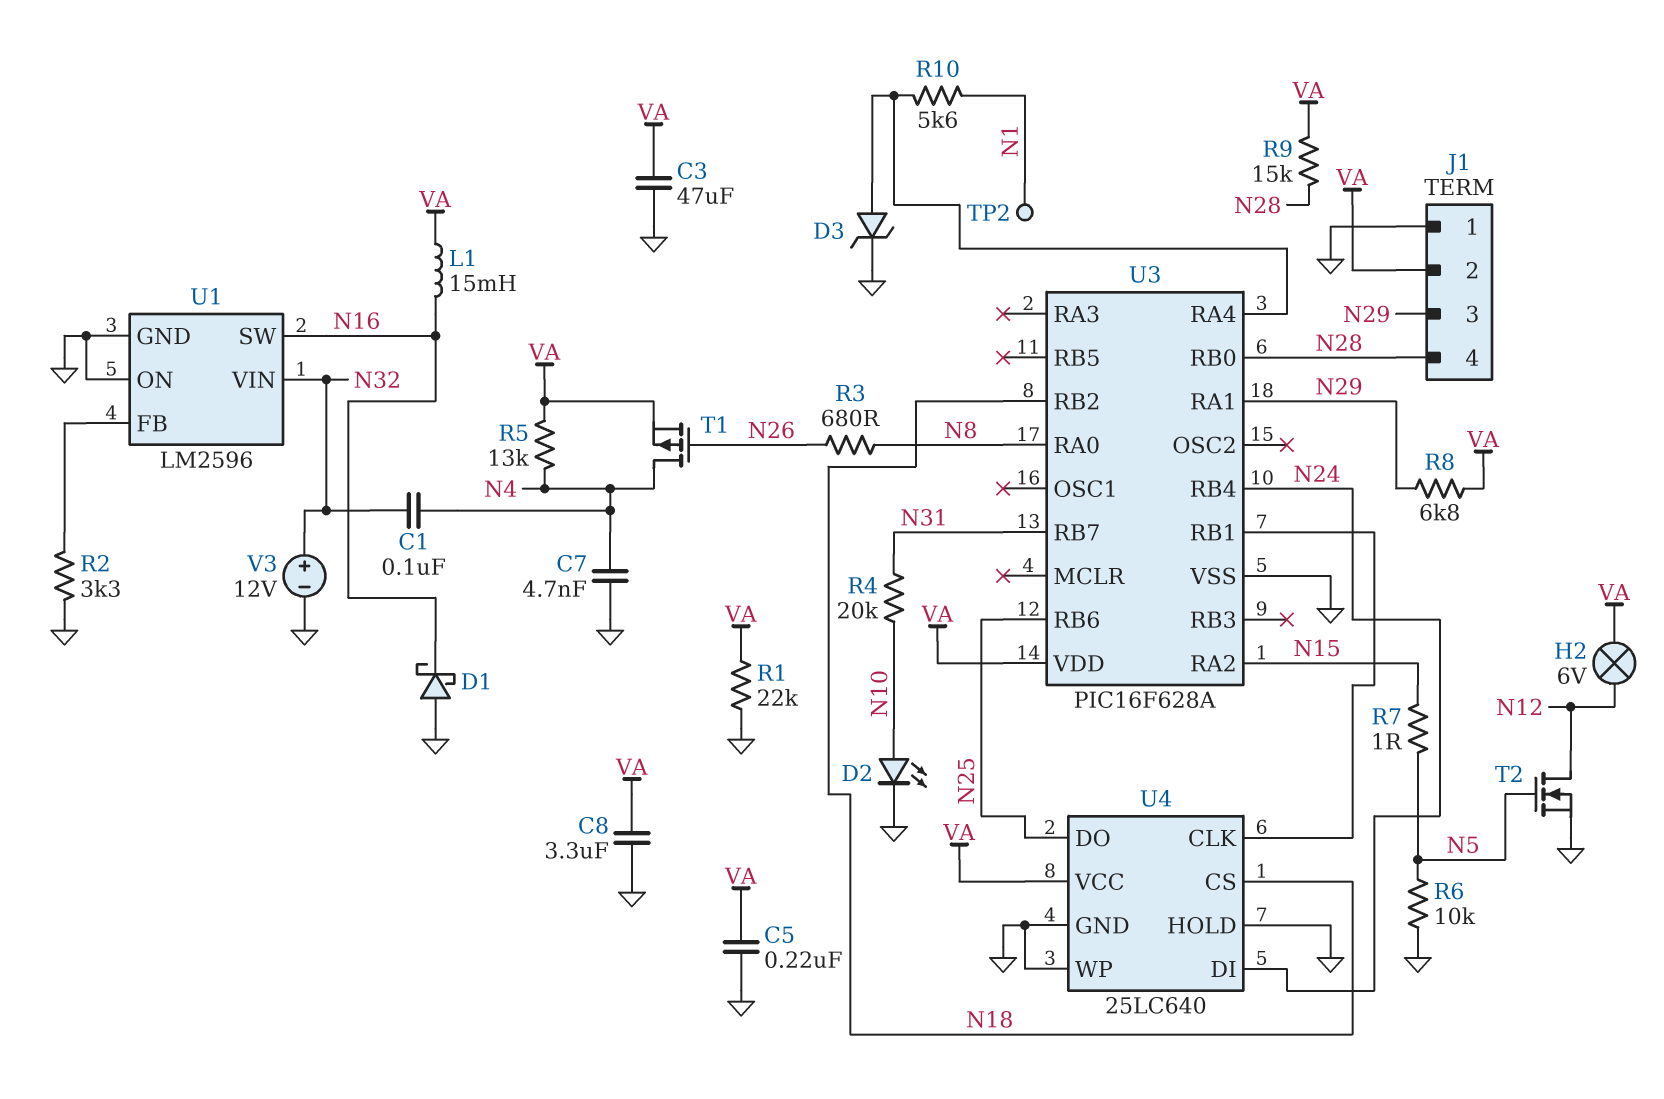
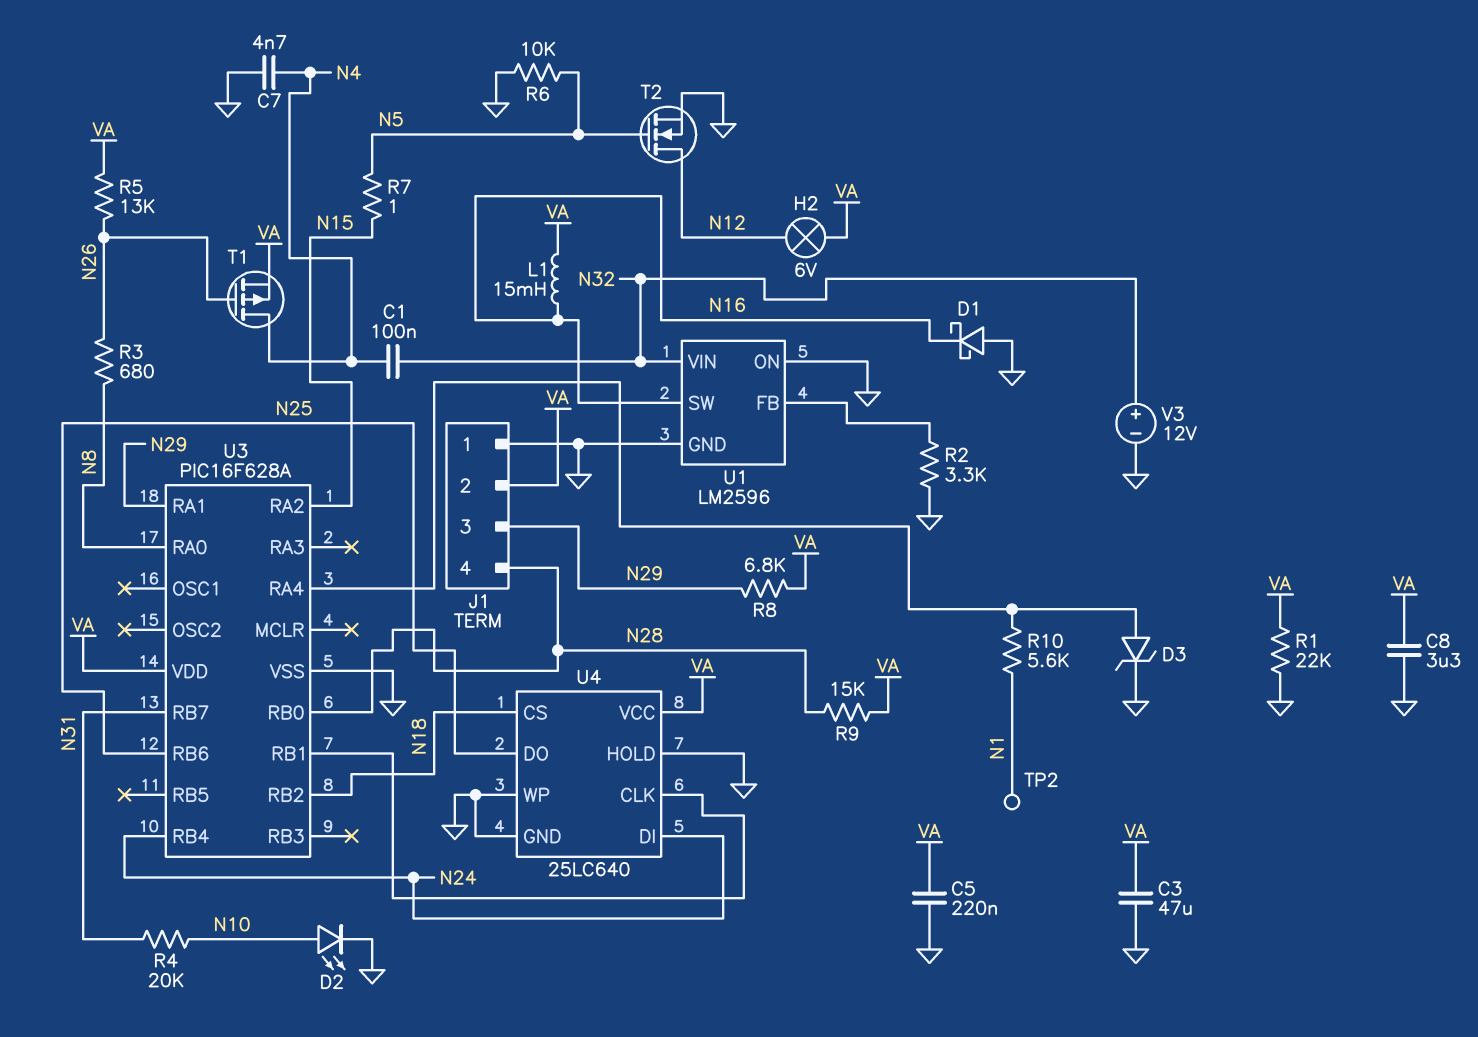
R5: 13k (N4, VA) -> 13k (N26, VA)

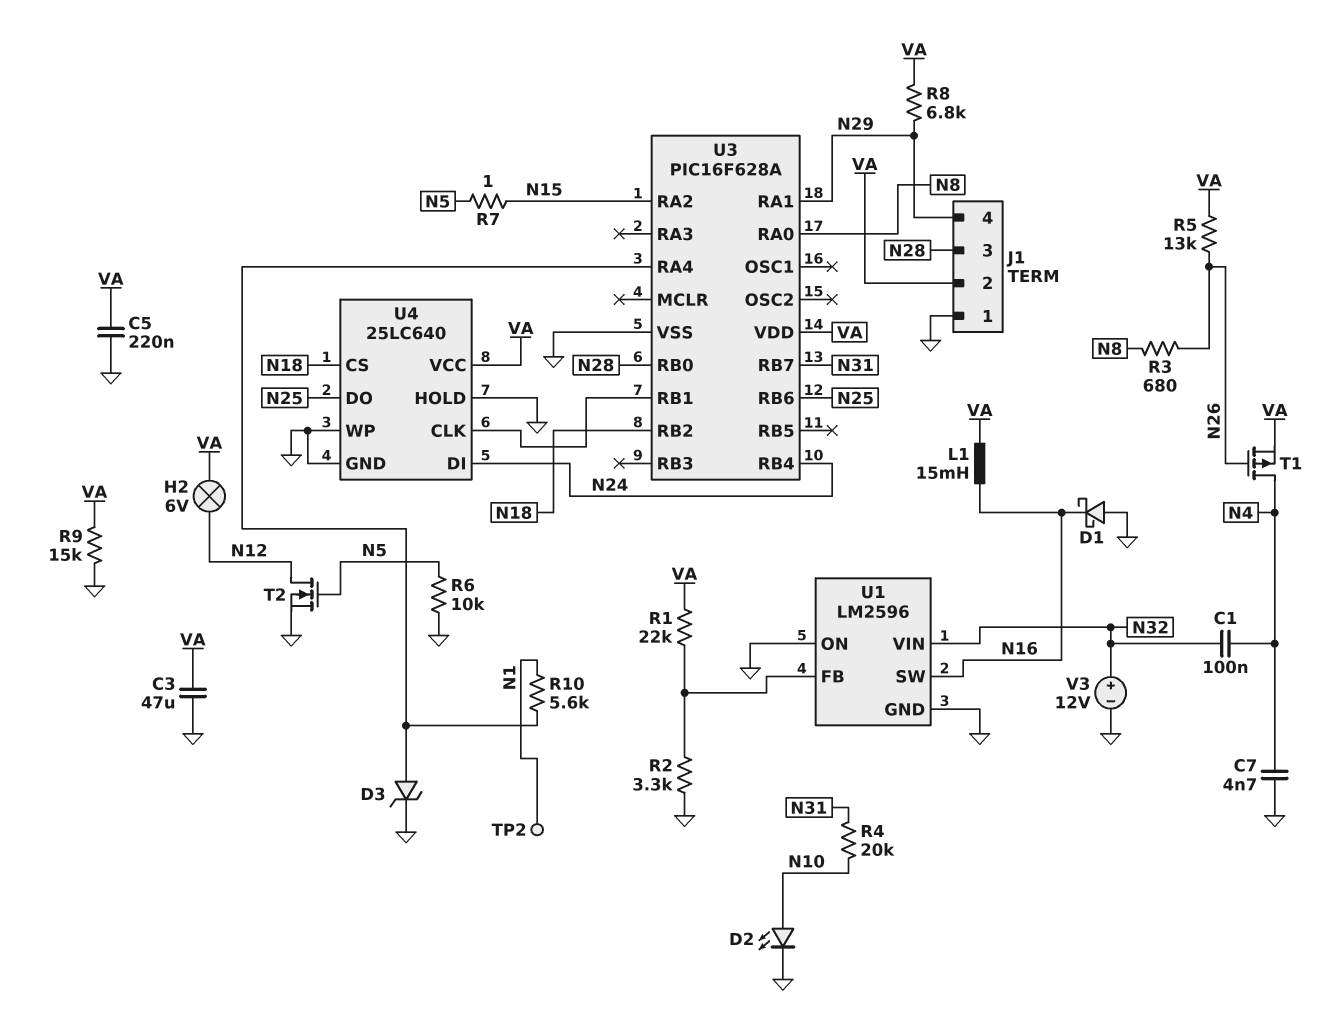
C8: 3.3uF (GND, VA) -> none
J1 pin 3: N29 -> N28
J1 pin 4: N28 -> N29
R1: 22k (GND, VA) -> 22k (U1/FB, VA)
R9: 15k (N28, VA) -> 15k (GND, VA)

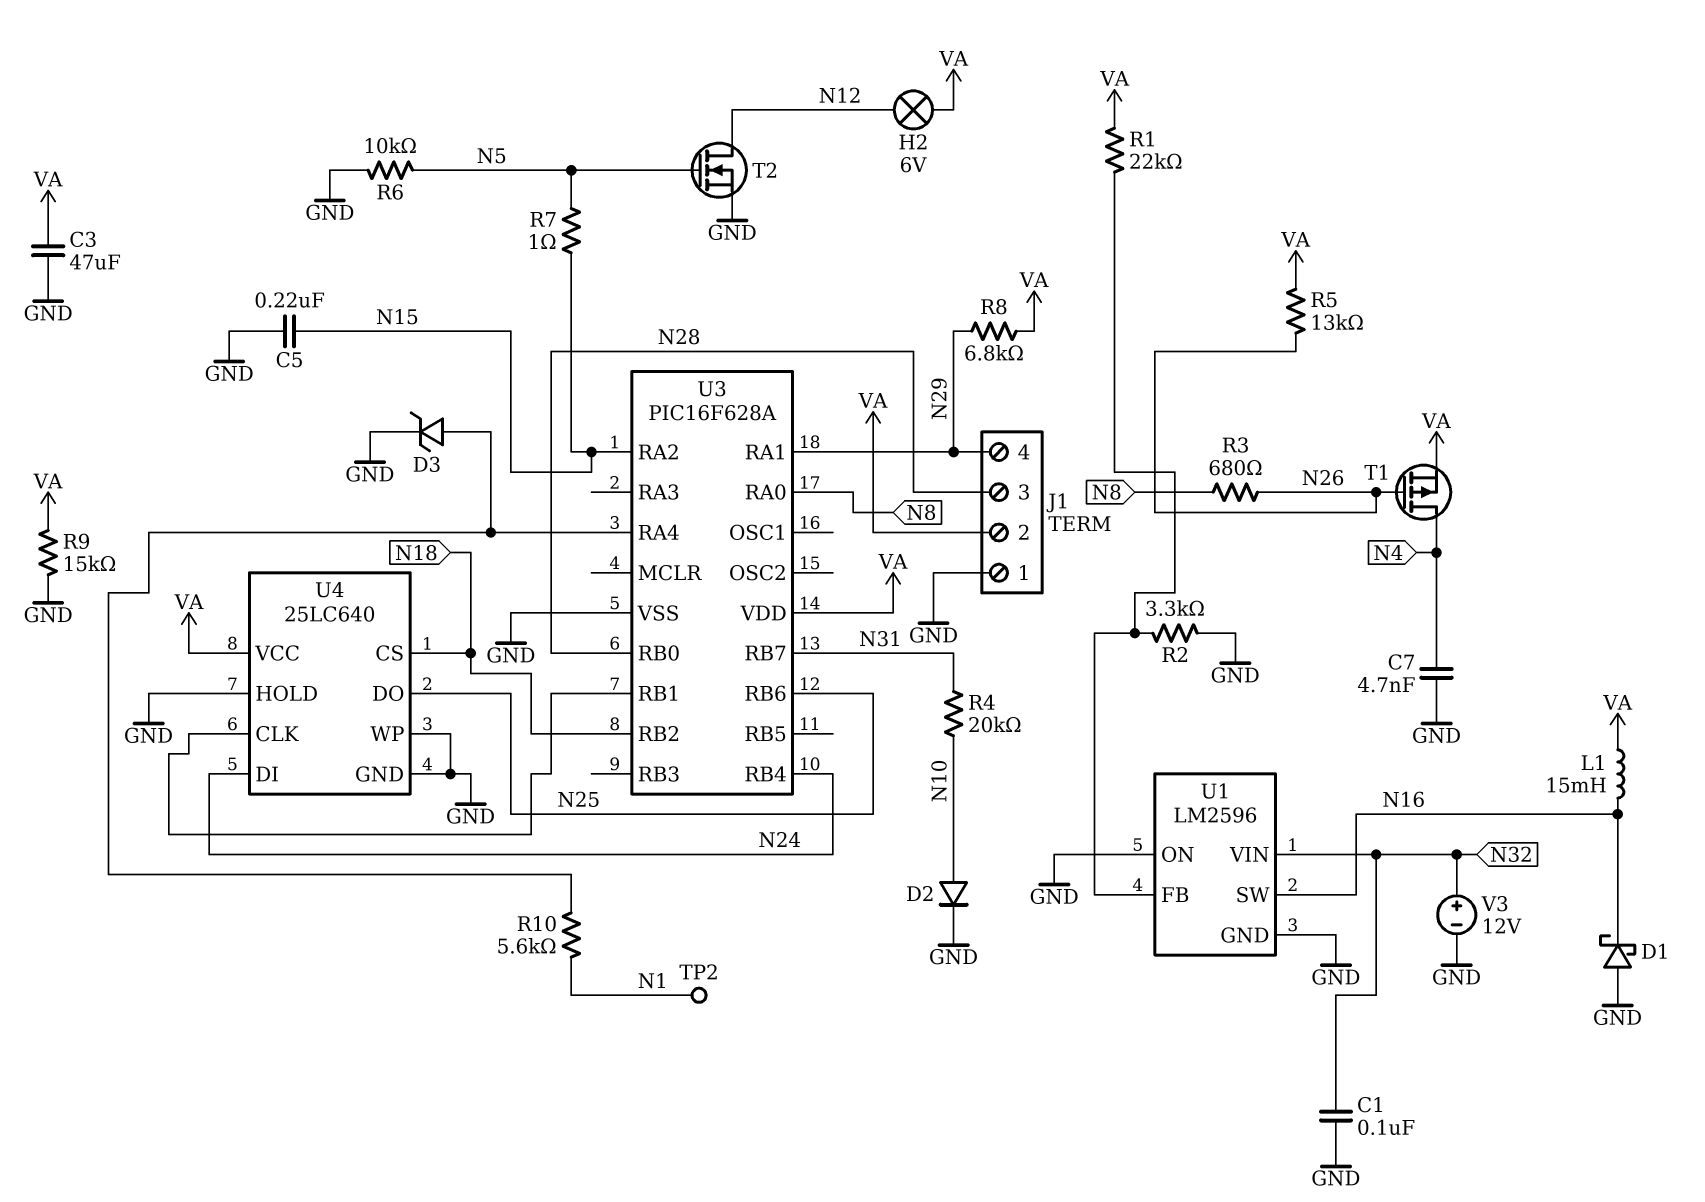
C1: 100nF (N4, N32) -> 100nF (GND, N32)
C5: 220nF (GND, VA) -> 220nF (GND, N15)
D2: LED (A N10, K GND) -> diode (A N10, K GND)

